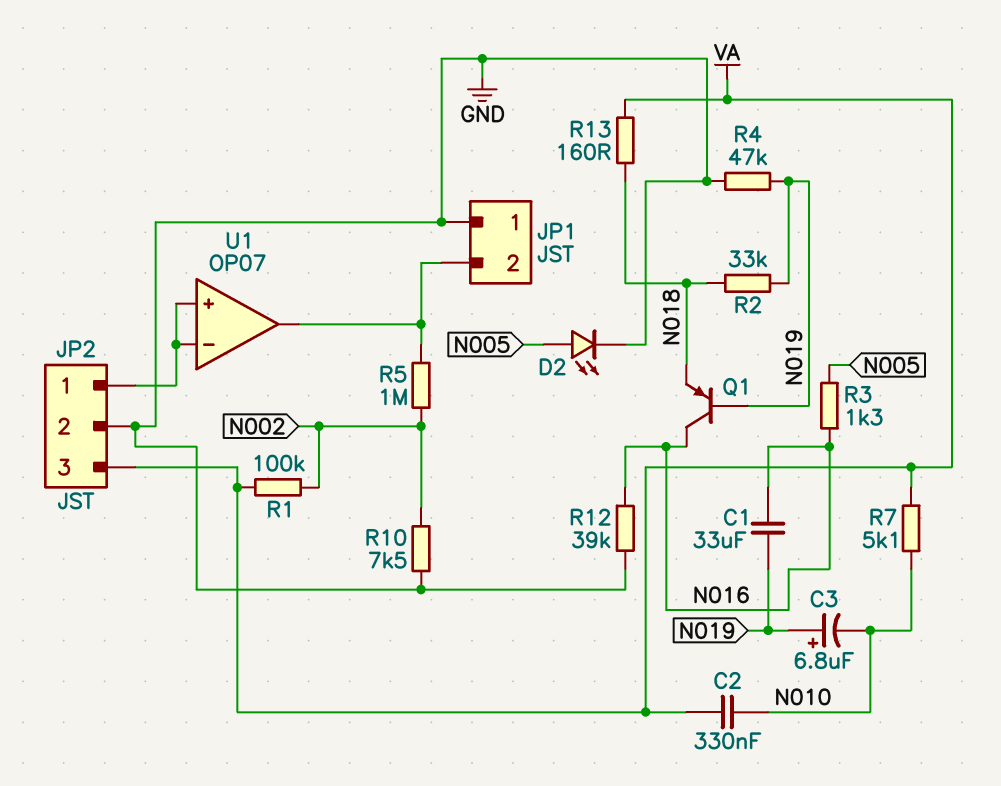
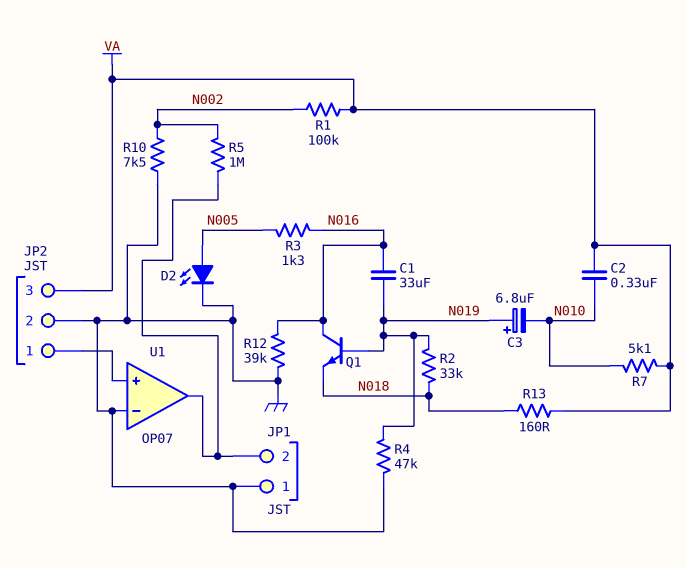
Q1: PNP (B N019, C N016, E N018) -> NPN (B N019, C N016, E N018)
U1 pin in-: JP2/1 -> GND

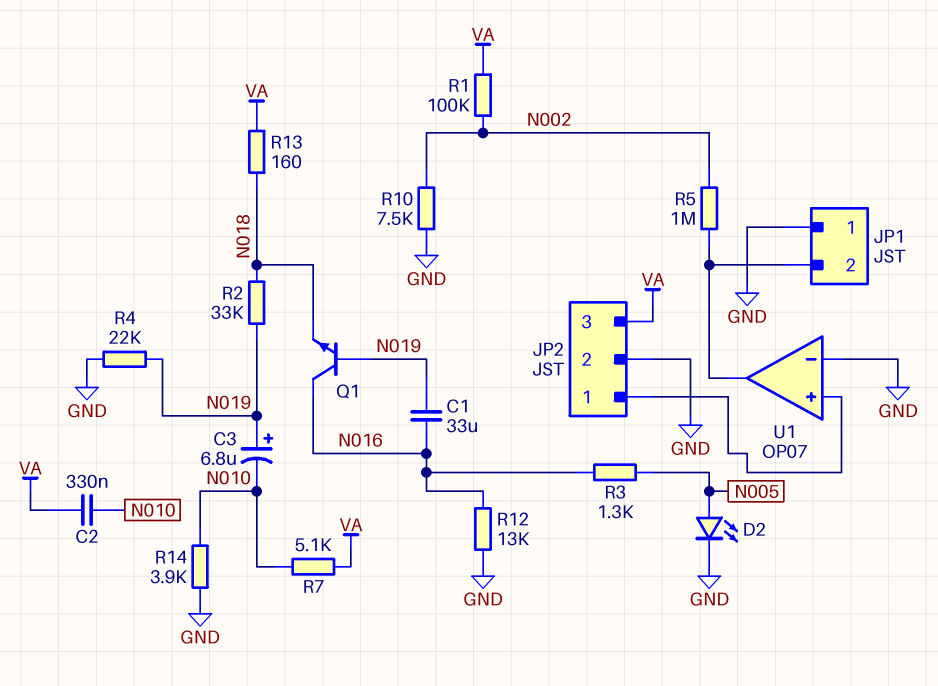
R4: 47k (GND, N019) -> 22k (GND, N019)
R12: 39k (GND, N016) -> 13k (GND, N016)
R14: none -> 3.9k (GND, N010)

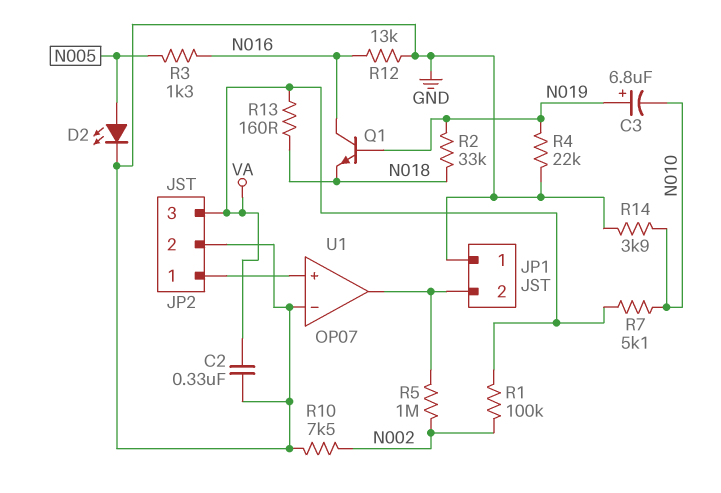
C1: 33uF (N016, N019) -> none
C2: 330nF (N010, VA) -> 330nF (GND, VA)

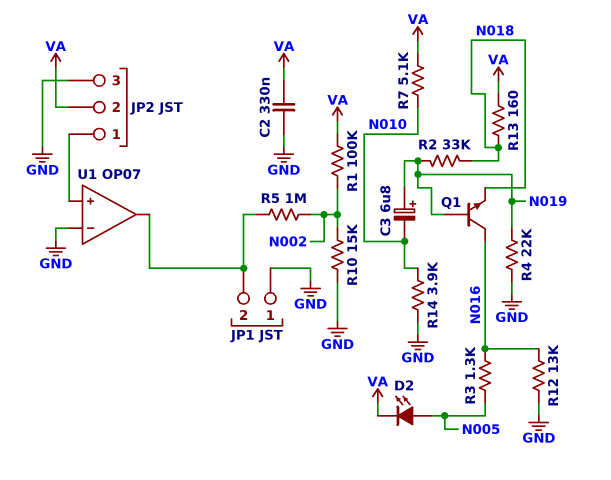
D2: LED (A N005, K GND) -> LED (A N005, K VA)
JP2 pin 2: GND -> VA
JP2 pin 3: VA -> GND
R10: 7.5k (GND, N002) -> 15k (GND, N002)

